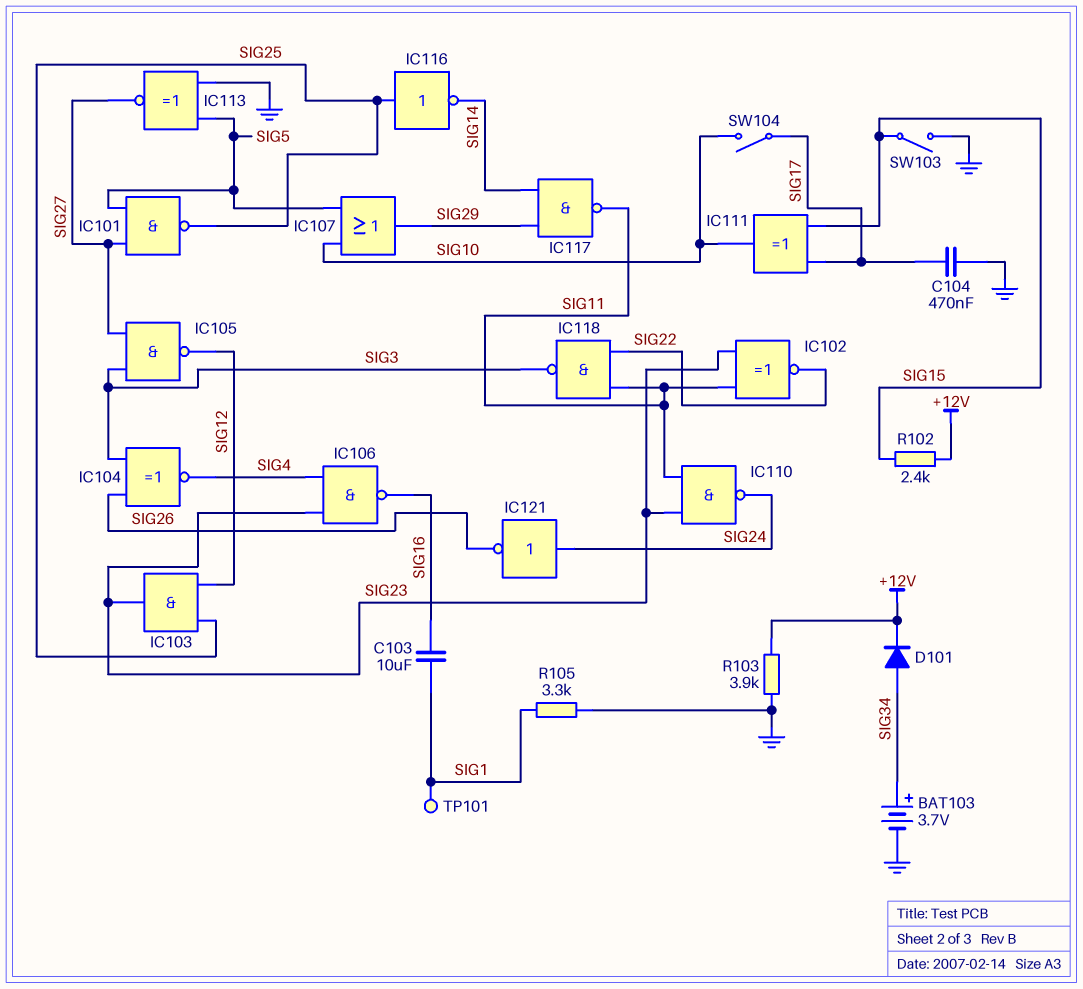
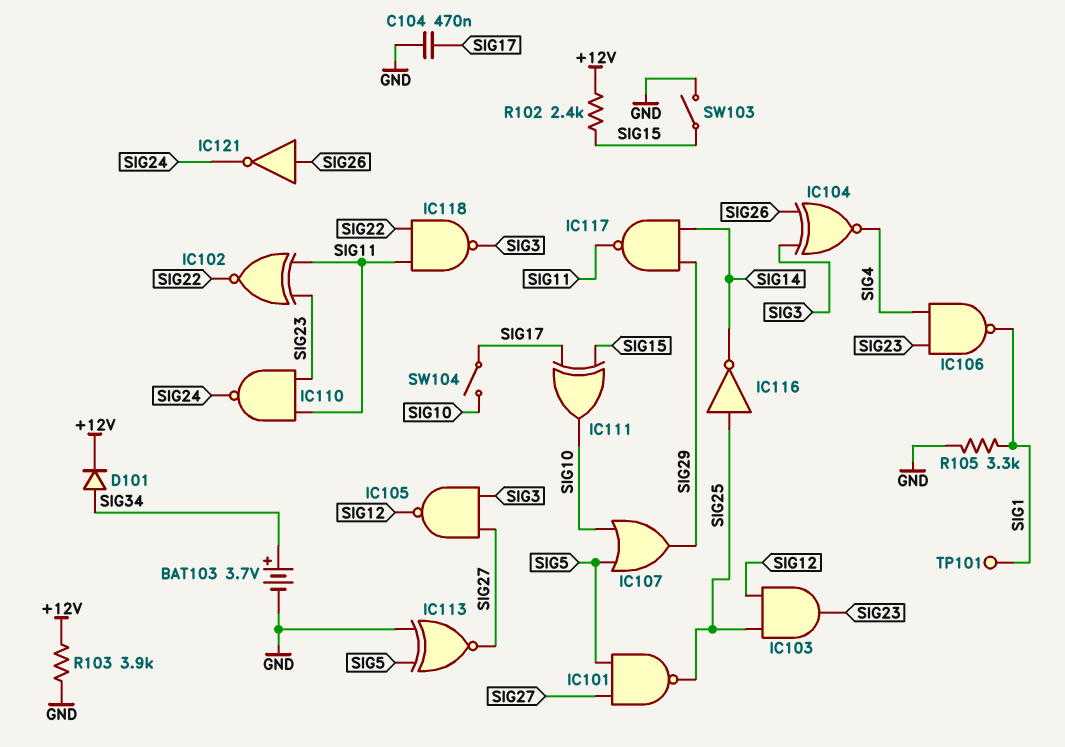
C103: 10uF (SIG1, SIG16) -> none
IC106: NAND (in SIG4, in SIG23, out SIG16) -> NAND (in SIG4, in SIG23, out SIG1)
IC121: NOT (in SIG24, out SIG26) -> NOT (in SIG26, out SIG24)

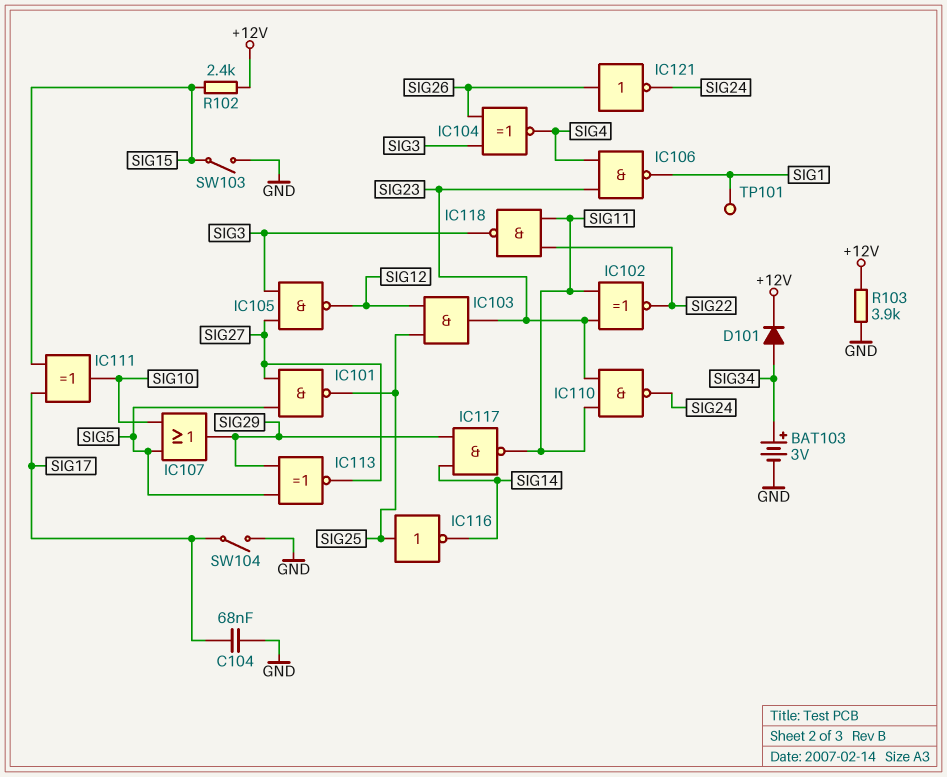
BAT103: 3.7V (plus SIG34, minus GND) -> 3V (plus SIG34, minus GND)
C104: 470nF (GND, SIG17) -> 68nF (GND, SIG17)
IC113: XNOR (in GND, in SIG5, out SIG27) -> XNOR (in SIG5, in SIG29, out SIG27)
R105: 3.3k (GND, SIG1) -> none
SW104: switch (SIG10, SIG17) -> switch (GND, SIG17)

